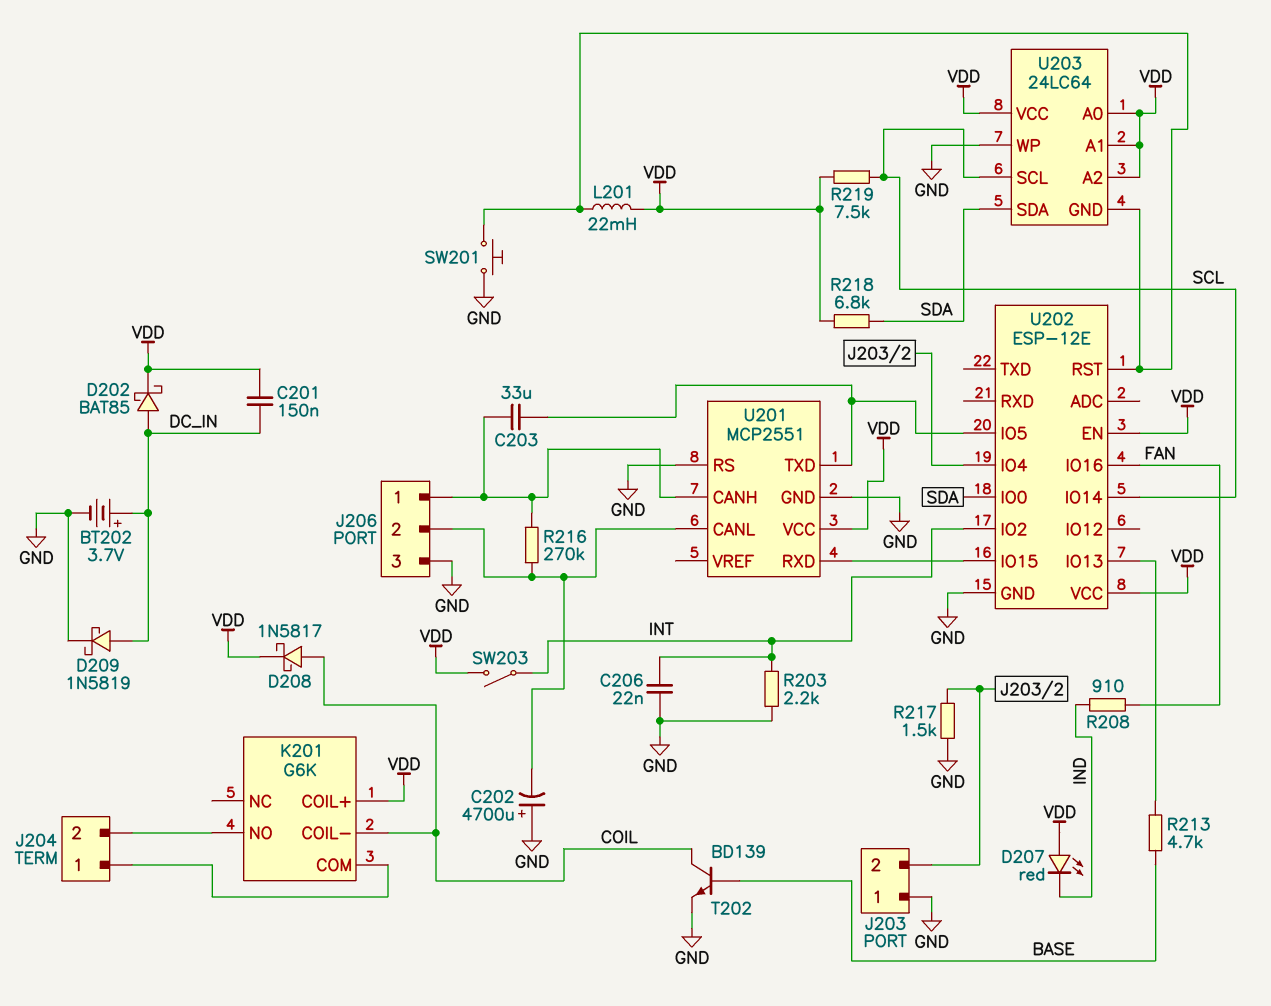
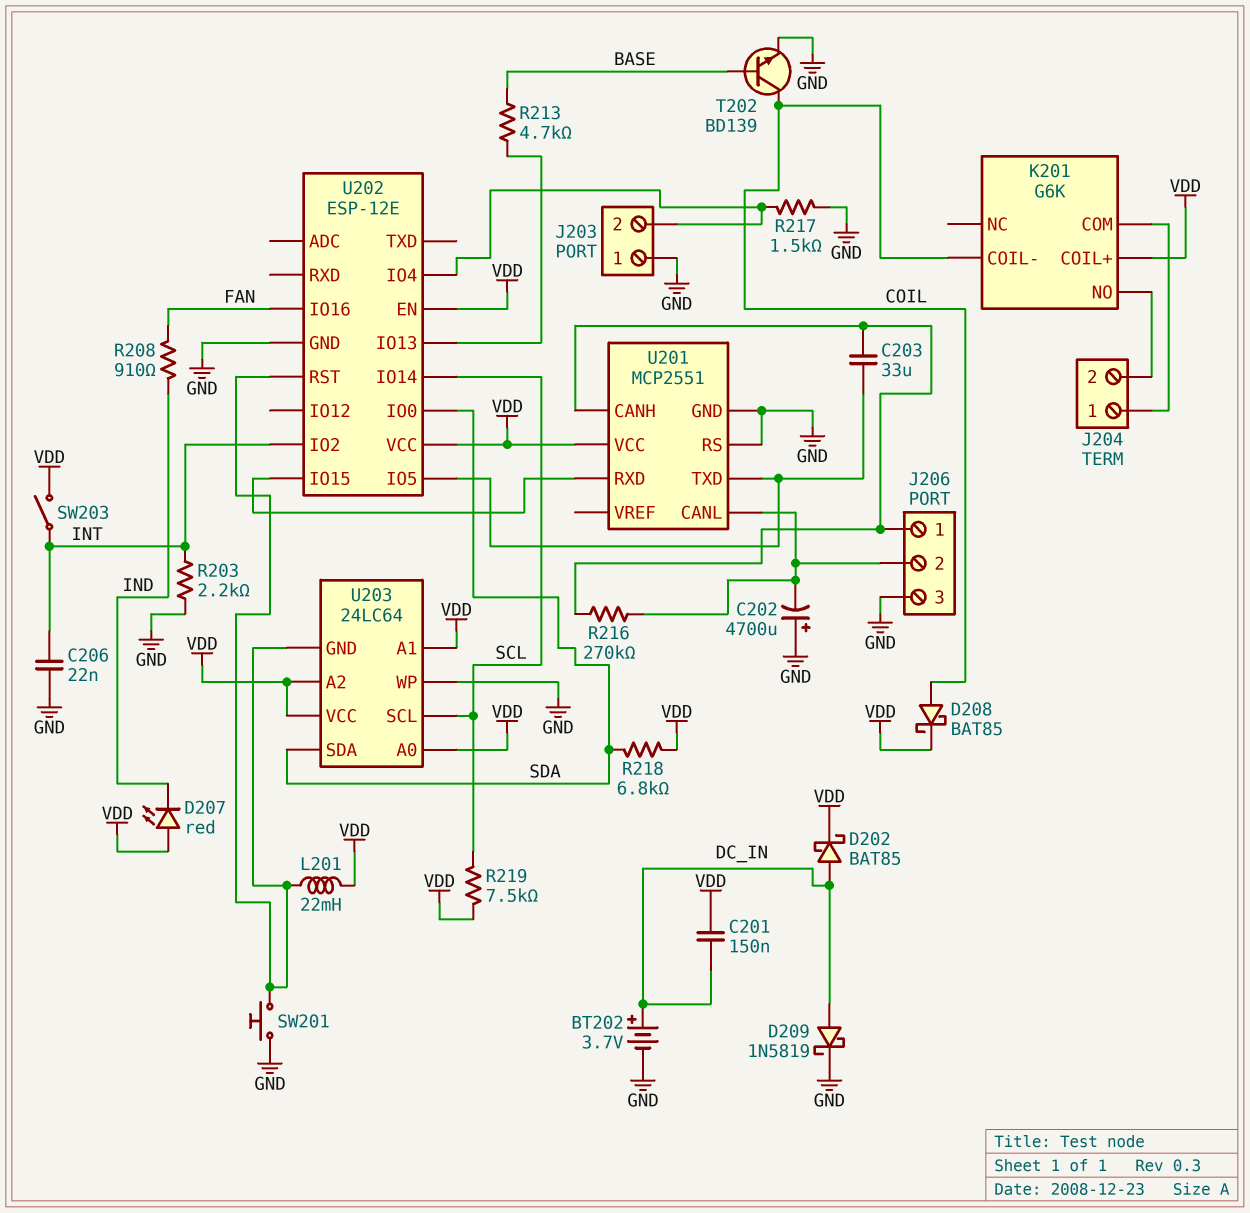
D208: schottky 1N5817 (A COIL, K VDD) -> schottky BAT85 (A COIL, K VDD)

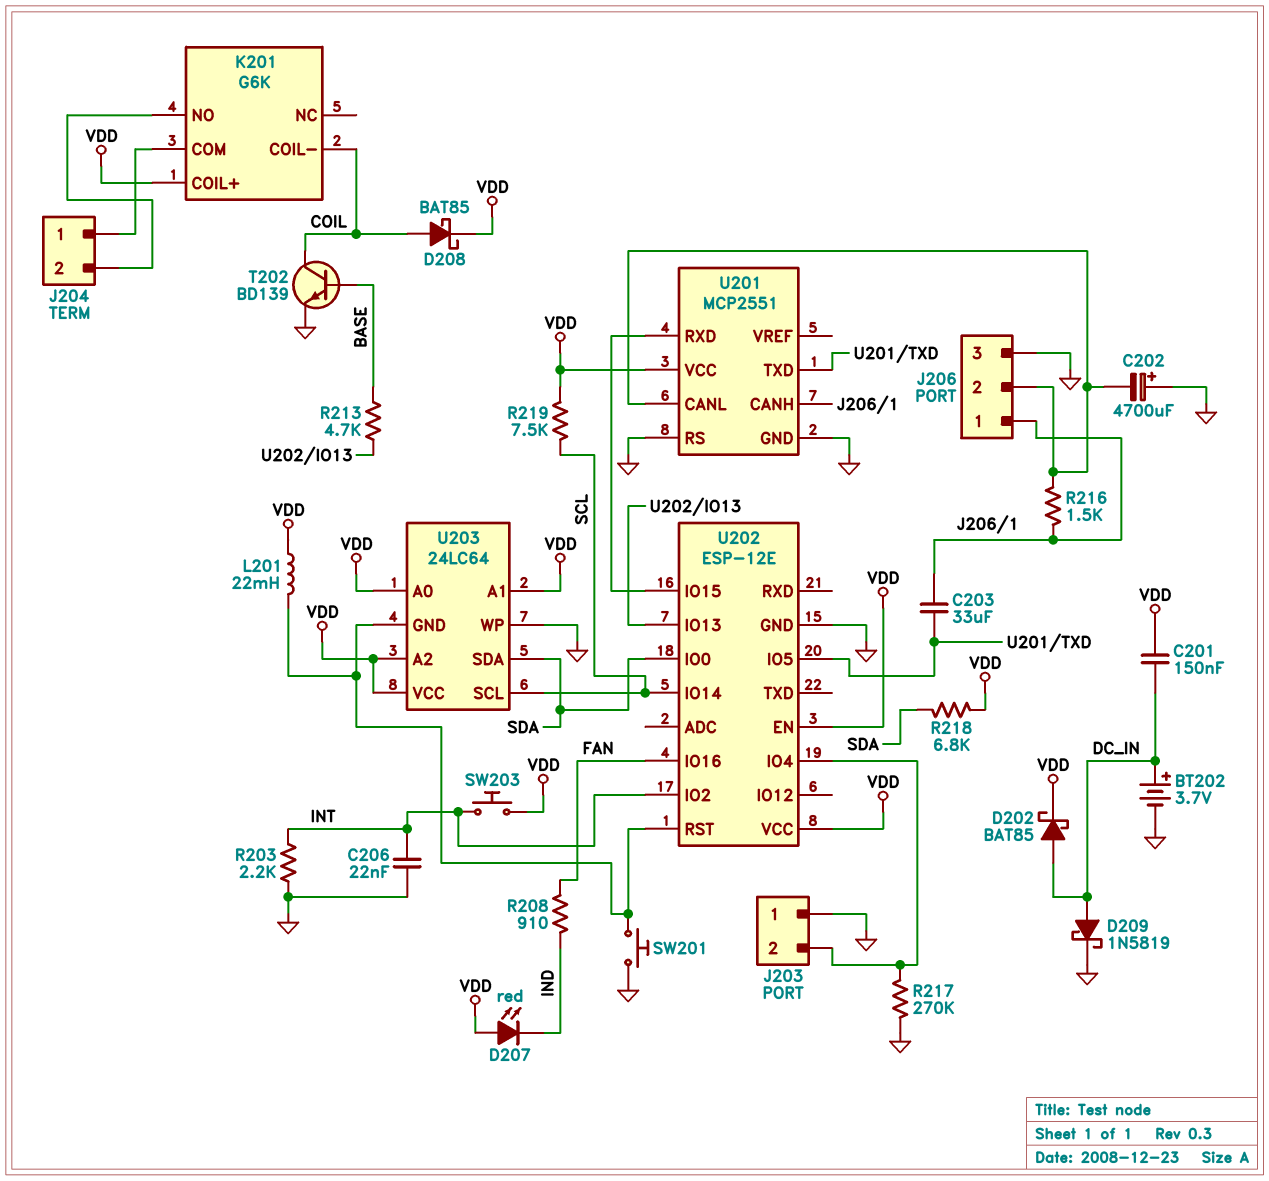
R216: 270k (J206/1, J206/2) -> 1.5k (J206/1, J206/2)
R217: 1.5k (GND, J203/2) -> 270k (GND, J203/2)
SW203: switch (INT, VDD) -> button (INT, VDD)

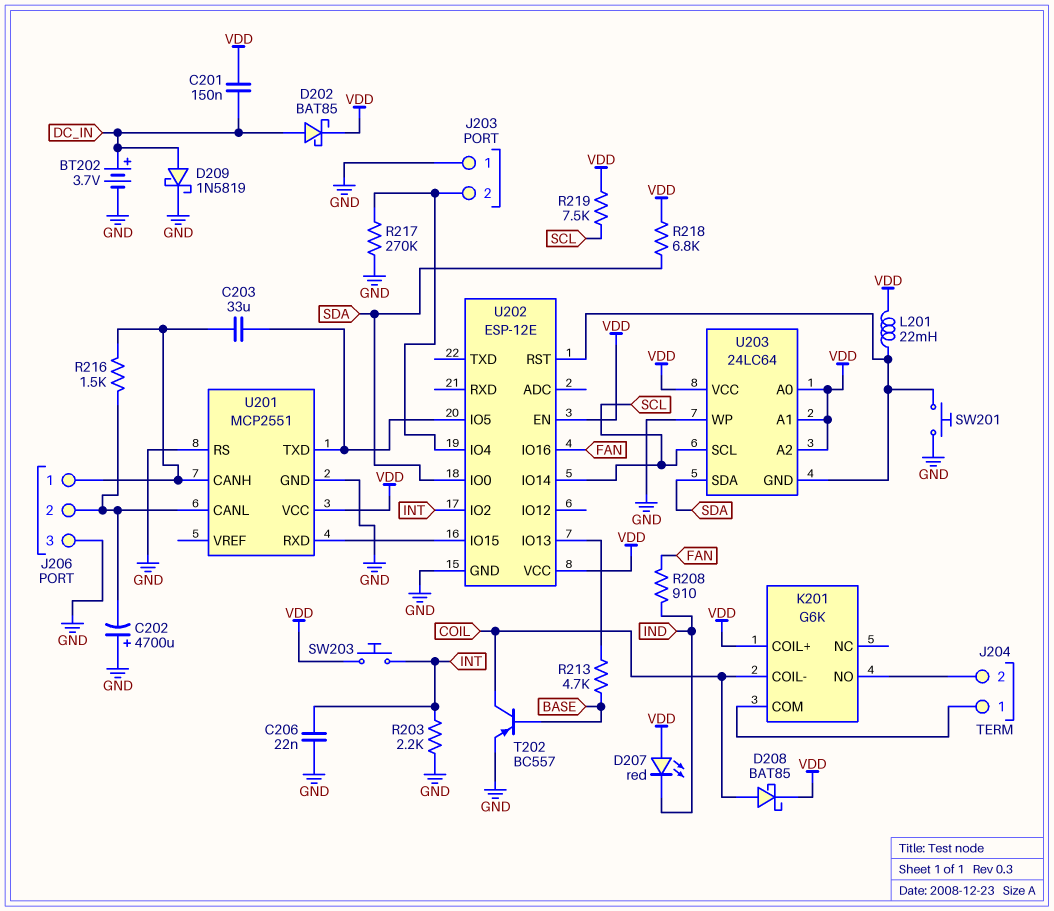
T202: NPN BD139 (B BASE, C COIL, E GND) -> PNP BC557 (B BASE, C COIL, E GND)

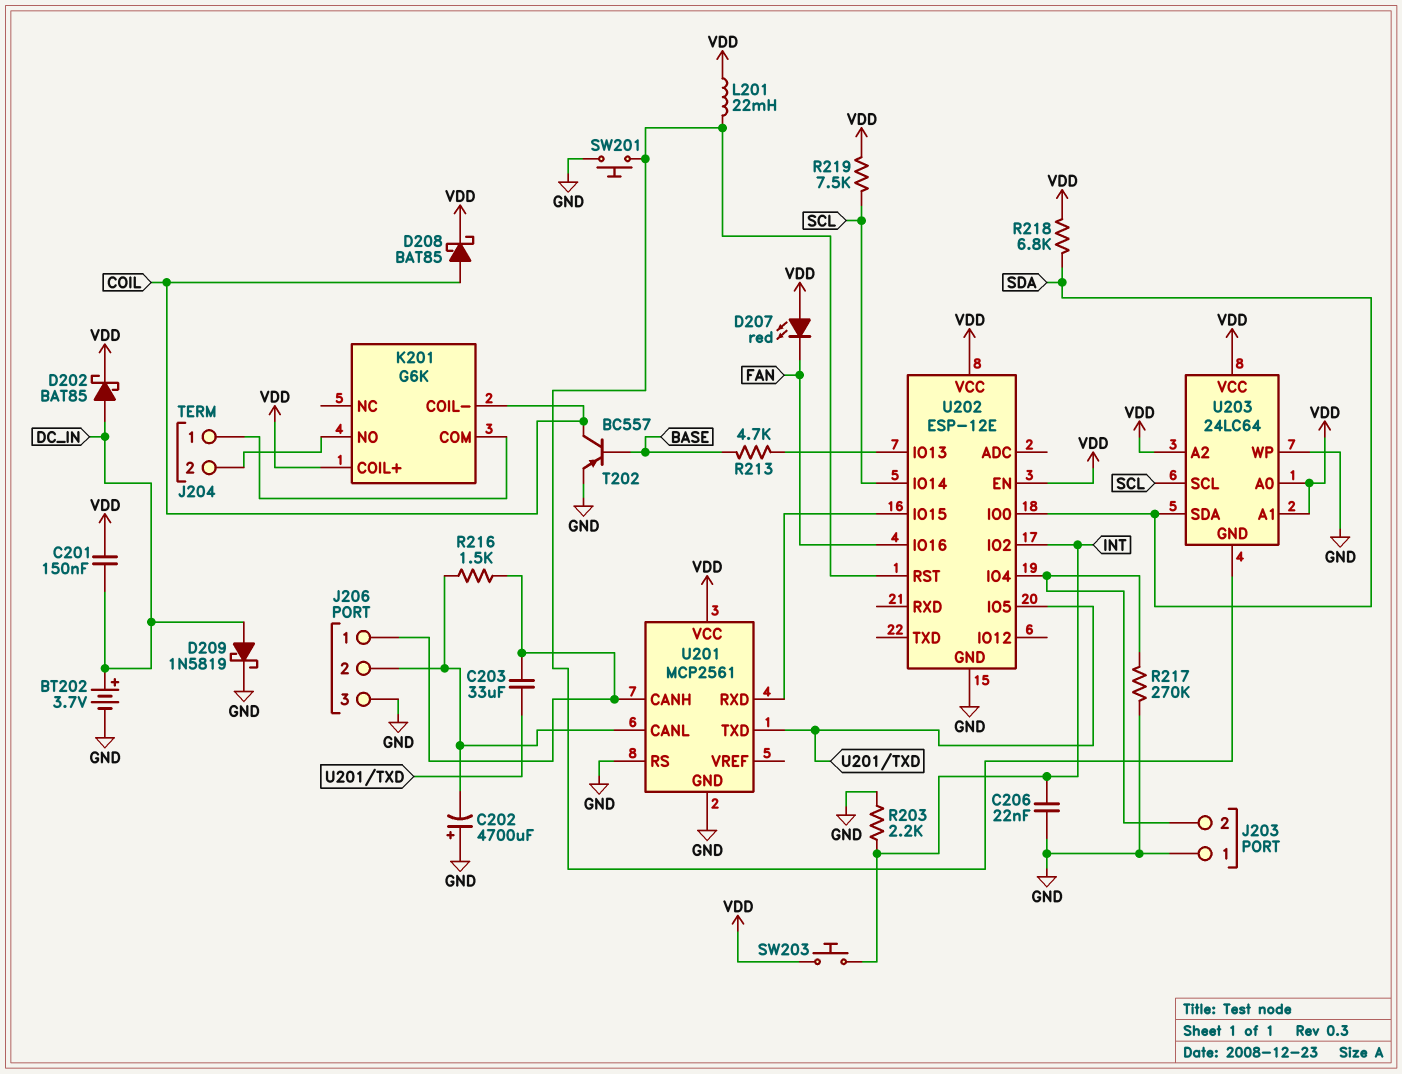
D207: LED red (A VDD, K IND) -> LED red (A VDD, K FAN)
R208: 910 (FAN, IND) -> none
U201: MCP2551 -> MCP2561

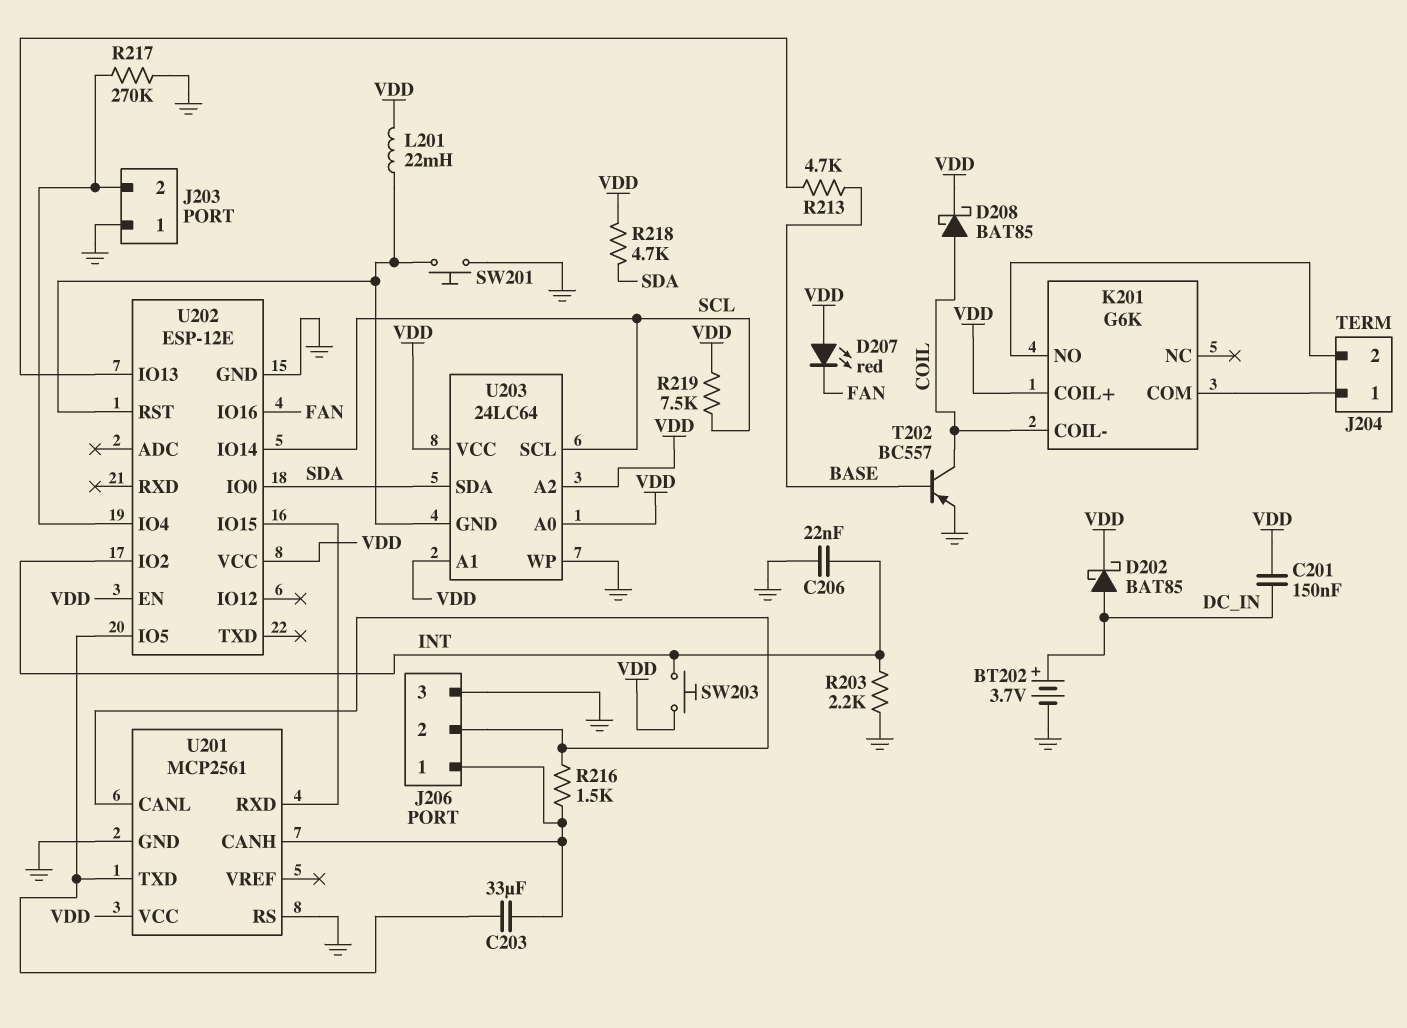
C202: 4700uF (plus GND, minus J206/2) -> none
D209: schottky 1N5819 (A DC_IN, K GND) -> none
R218: 6.8k (SDA, VDD) -> 4.7k (SDA, VDD)

